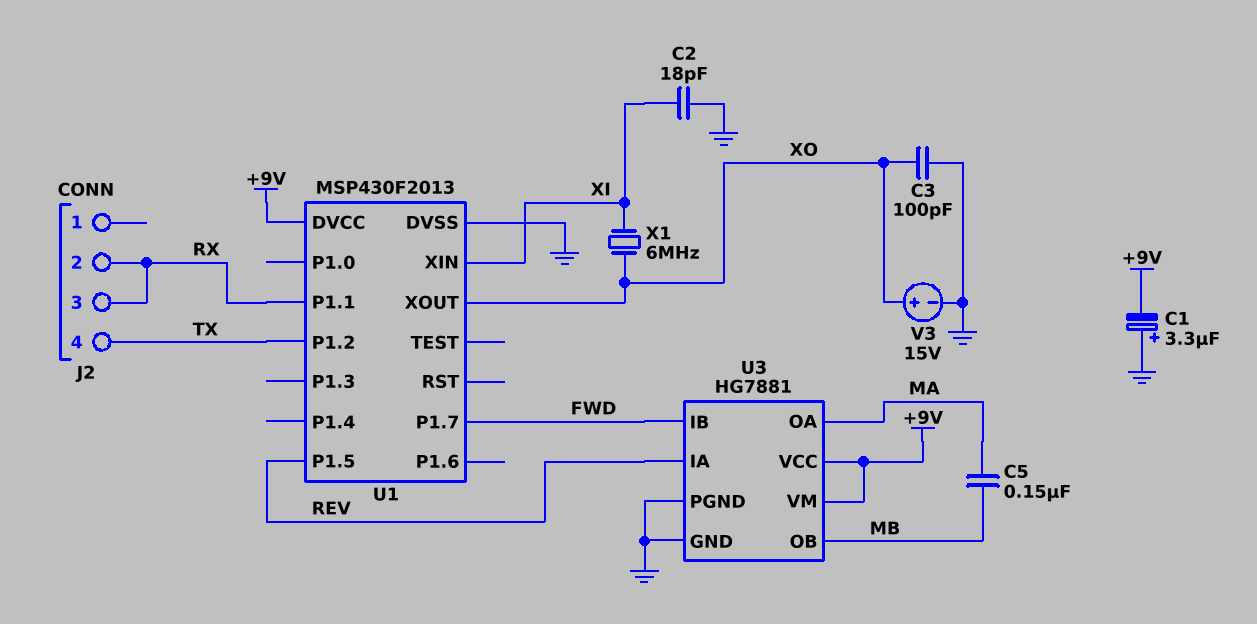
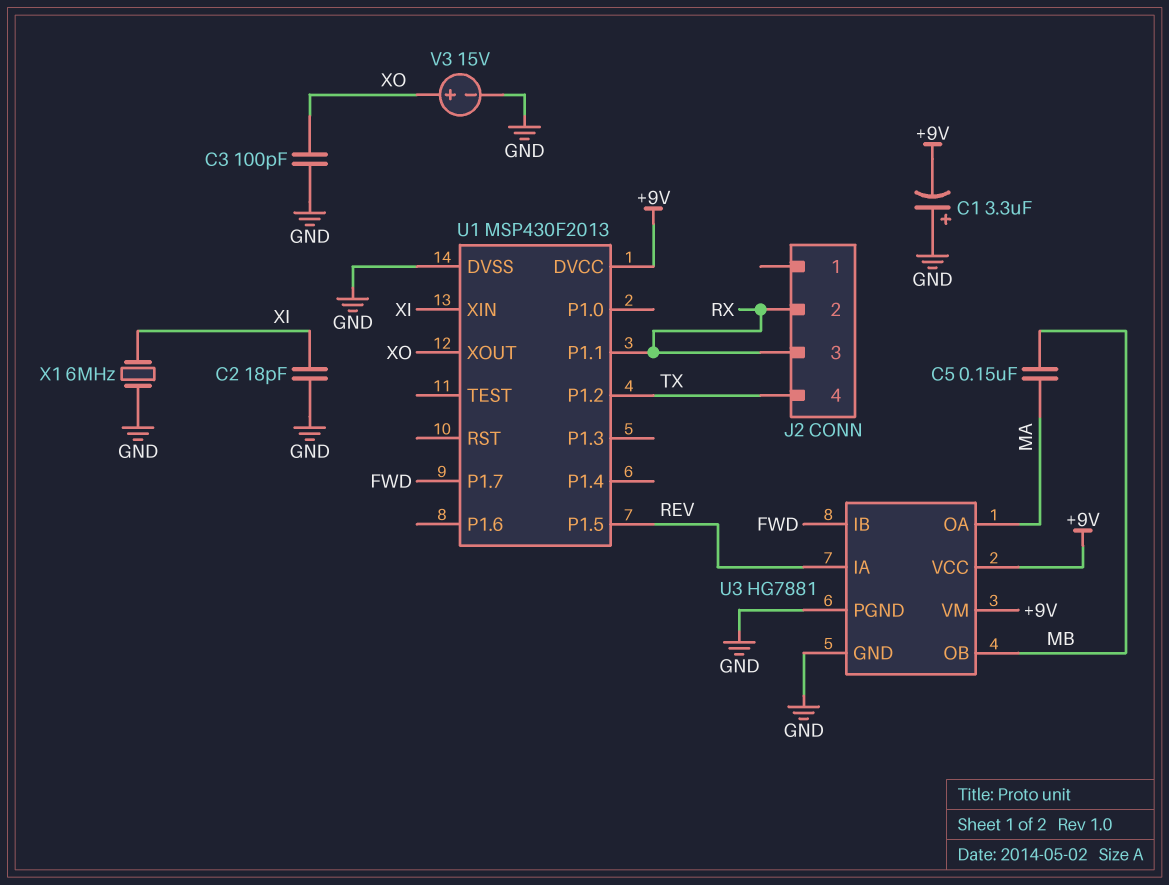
X1: 6MHz (XI, XO) -> 6MHz (GND, XI)

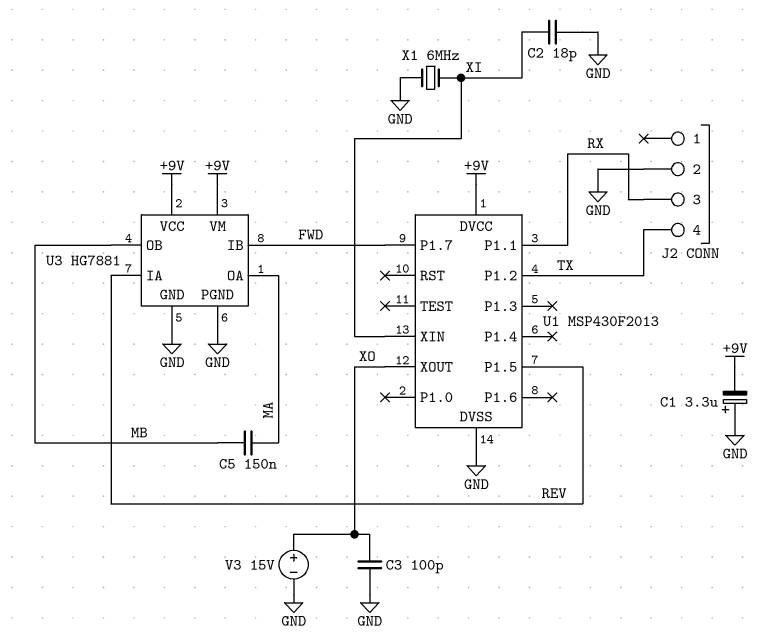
J2 pin 2: RX -> GND

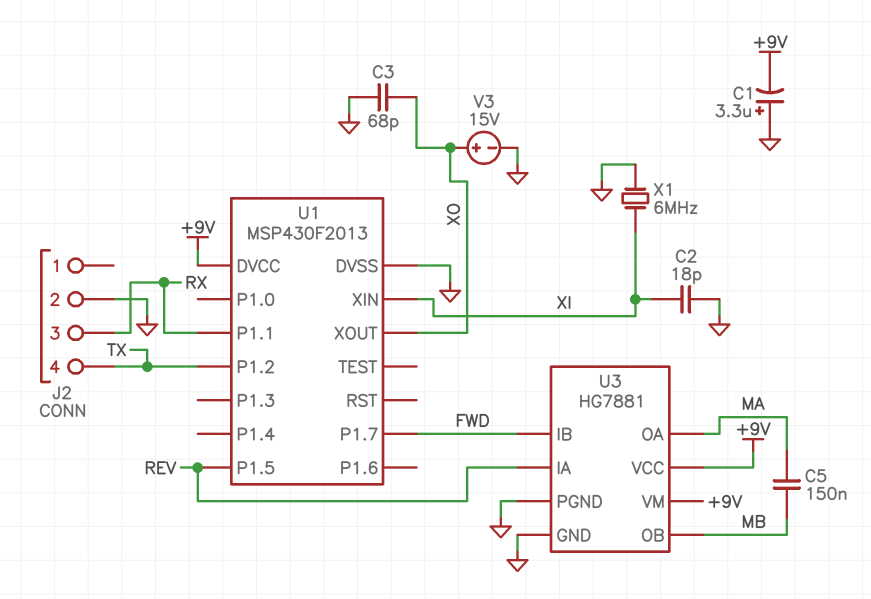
C3: 100pF (GND, XO) -> 68pF (GND, XO)

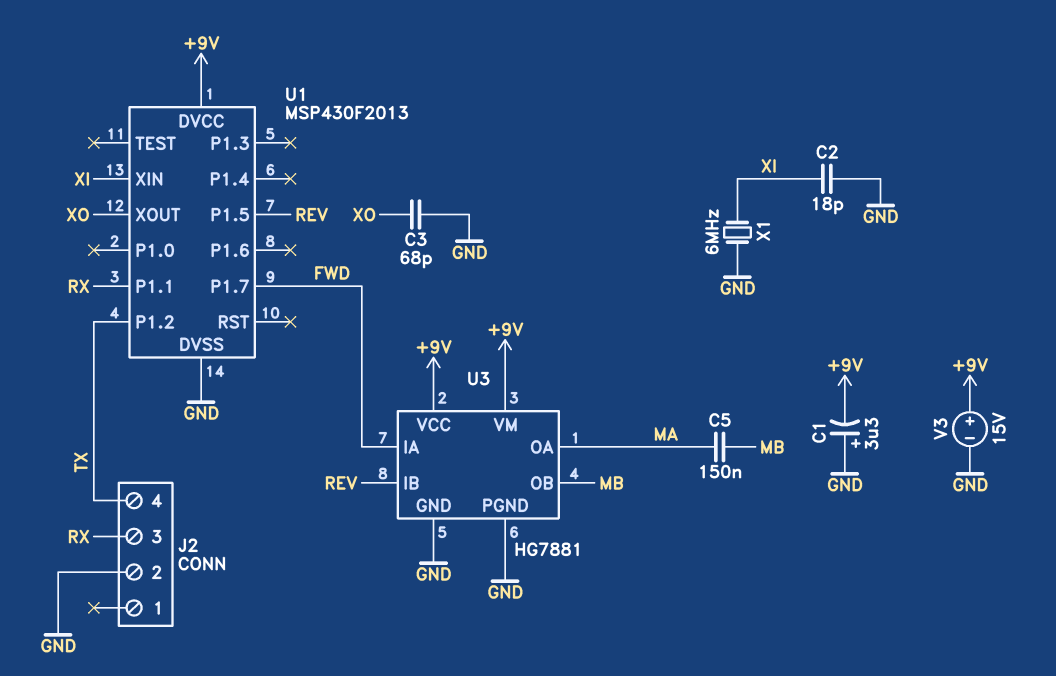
U3 pin IA: REV -> FWD
U3 pin IB: FWD -> REV
V3: 15V (plus XO, minus GND) -> 15V (plus +9V, minus GND)

